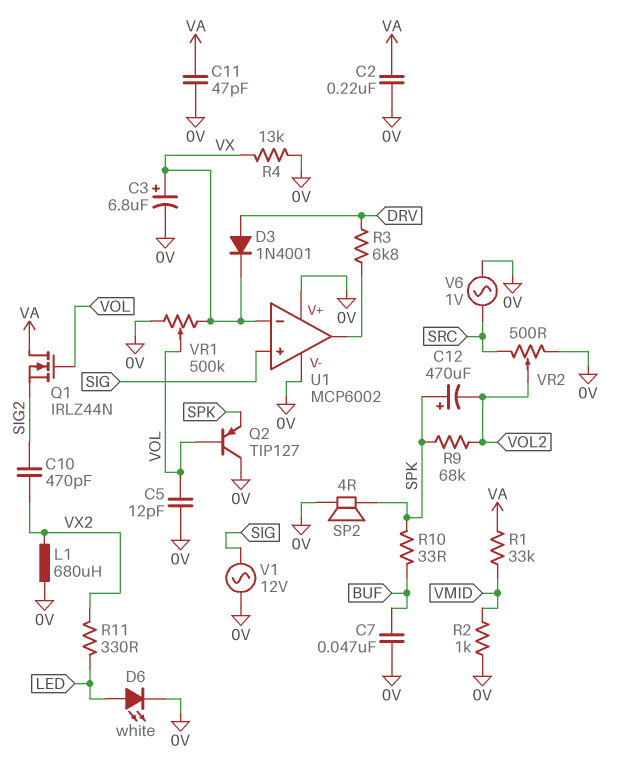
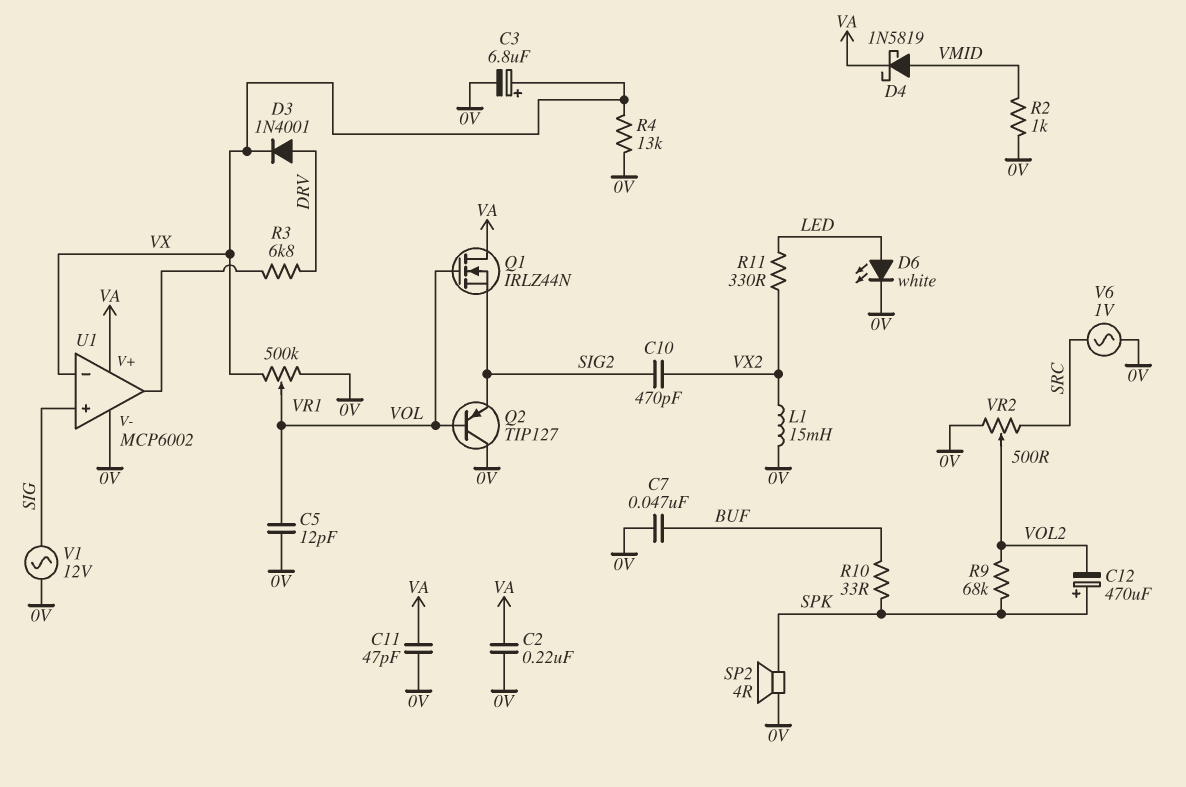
D4: none -> schottky 1N5819 (A VMID, K VA)
L1: 680uH (0V, VX2) -> 15mH (0V, VX2)
Q2: PNP TIP127 (B VOL, C 0V, E SPK) -> PNP TIP127 (B VOL, C 0V, E SIG2)
R1: 33k (VA, VMID) -> none
U1 pin V+: 0V -> VA

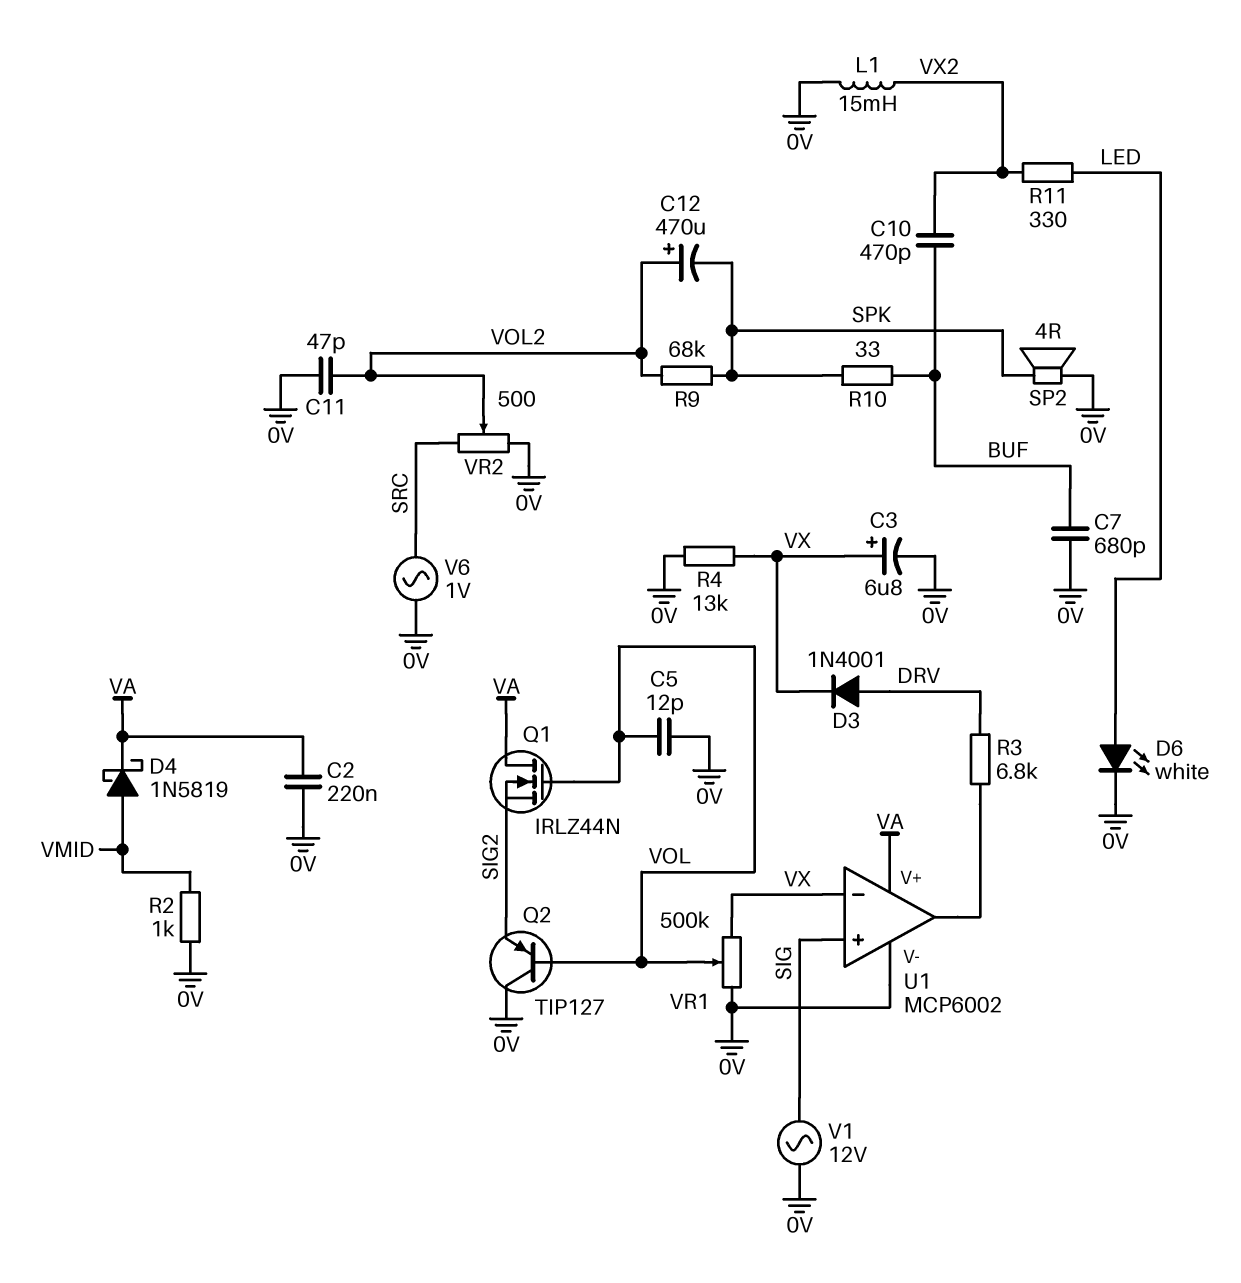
C7: 47nF (0V, BUF) -> 680pF (0V, BUF)
C10: 470pF (SIG2, VX2) -> 470pF (BUF, VX2)
C11: 47pF (0V, VA) -> 47pF (0V, VOL2)
C12: 470uF (plus SPK, minus VOL2) -> 470uF (plus VOL2, minus SPK)

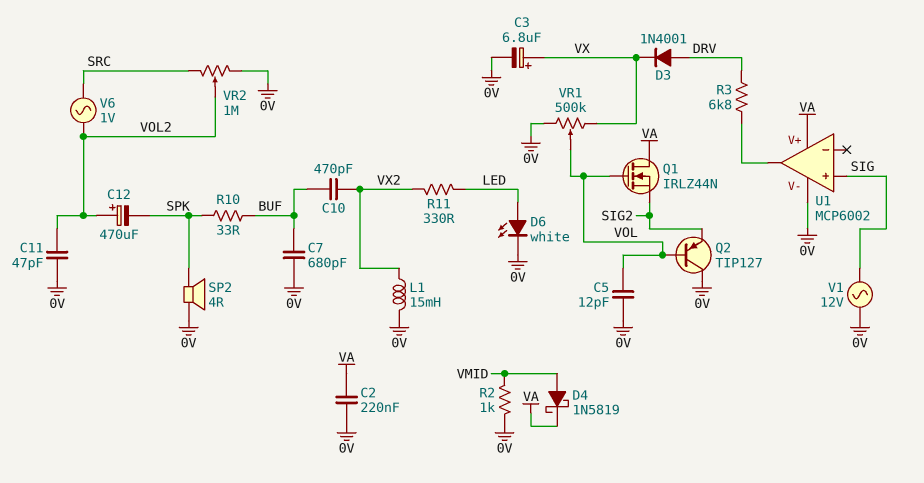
R4: 13k (0V, VX) -> none
R9: 68k (SPK, VOL2) -> none
U1 pin in-: VX -> none
V6: AC 1V (0V, SRC) -> AC 1V (SRC, VOL2)
VR2: 500 (0V, SRC, wiper VOL2) -> 1M (0V, SRC, wiper VOL2)

